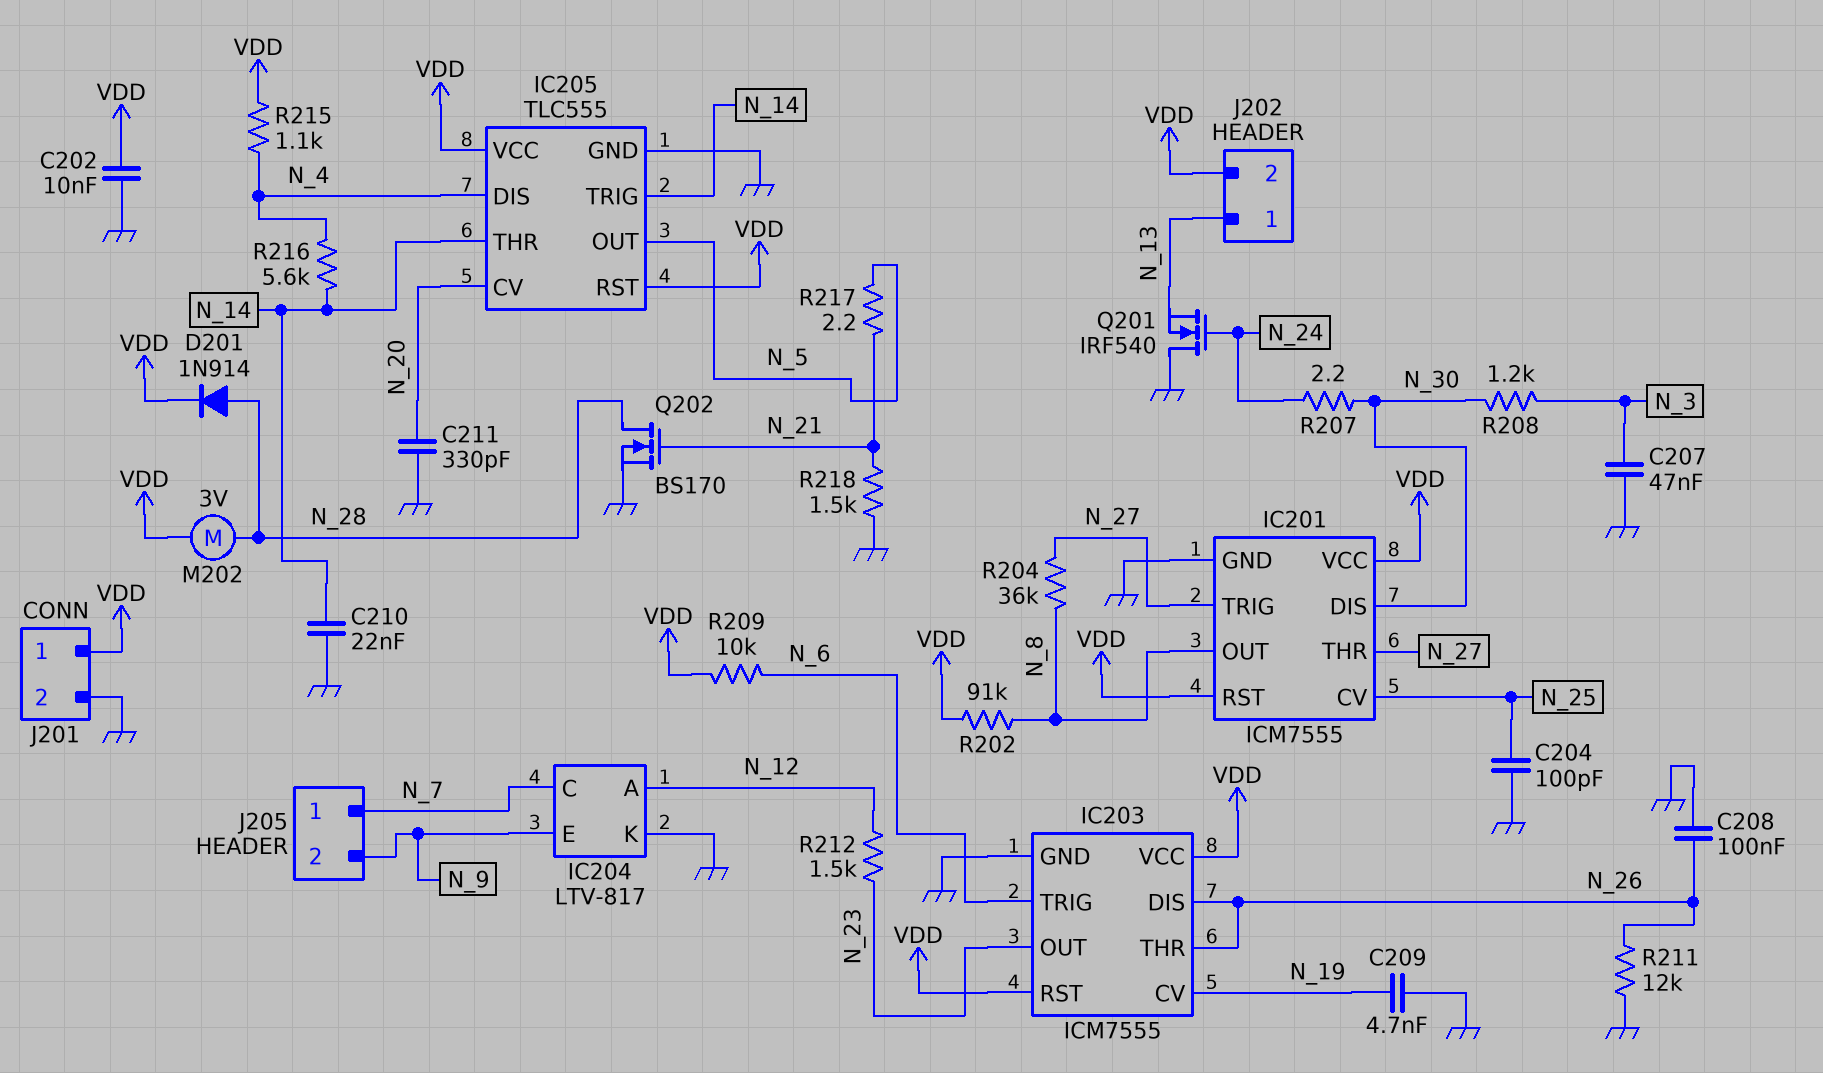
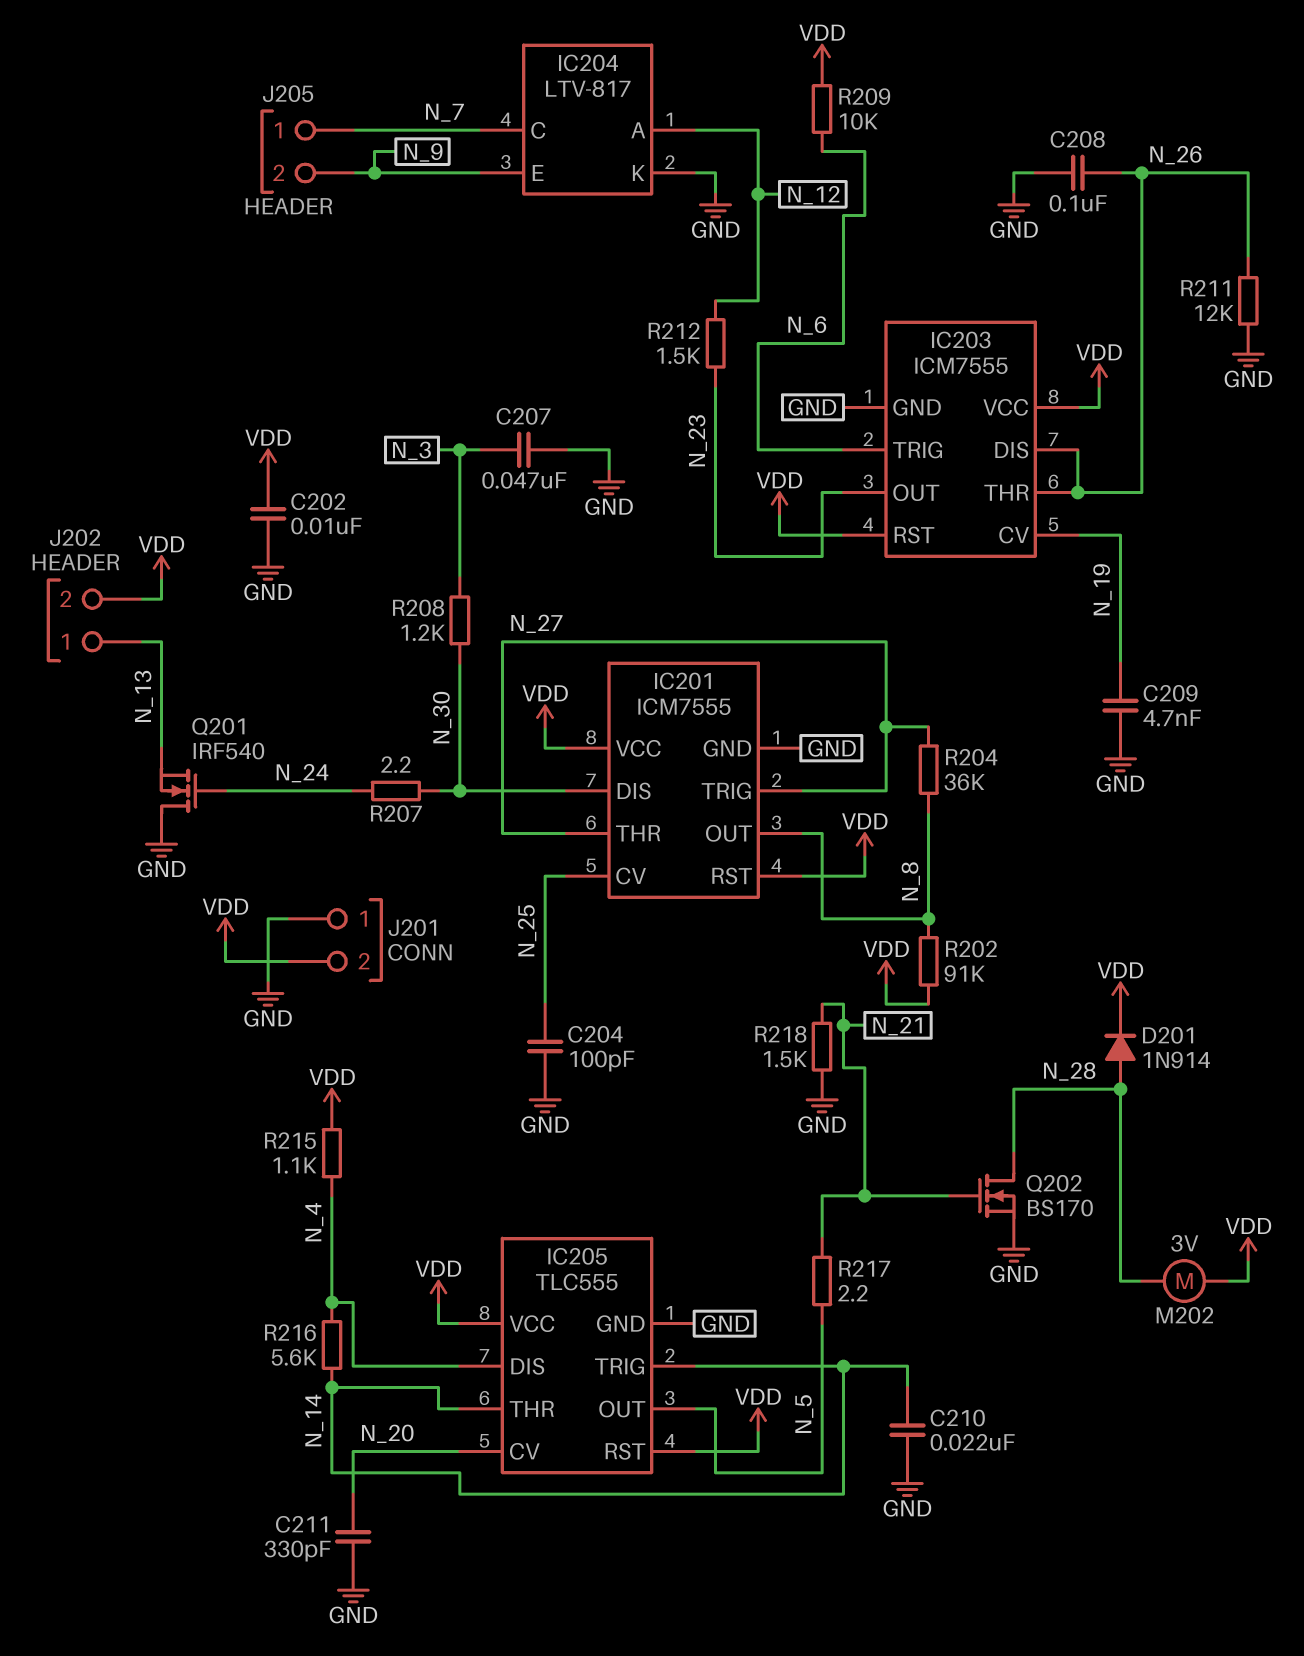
J201 pin 1: VDD -> GND
J201 pin 2: GND -> VDD

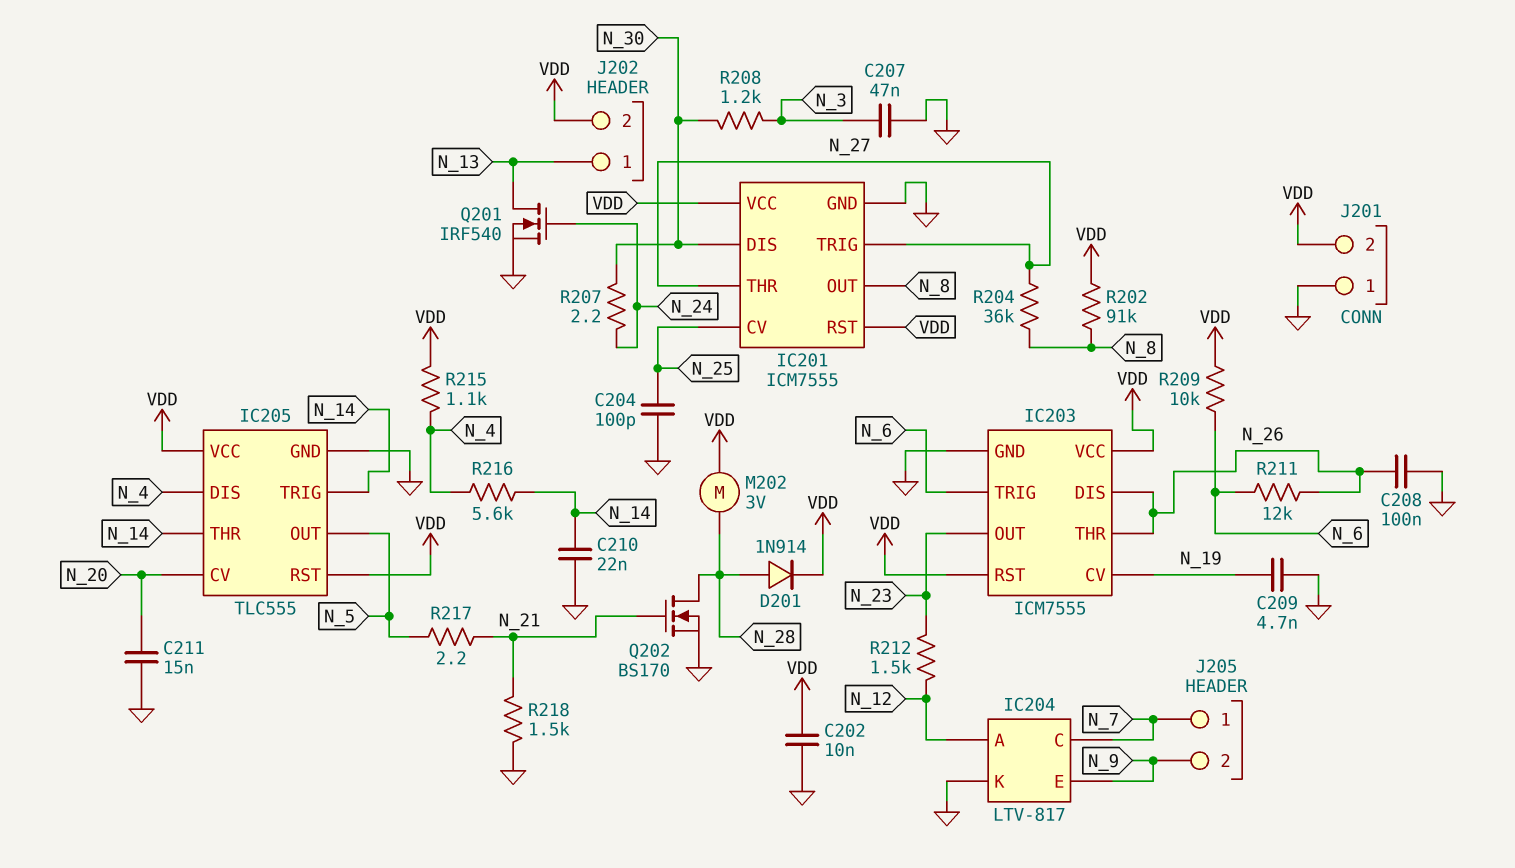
C211: 330pF (GND, N_20) -> 15nF (GND, N_20)
Q201: NMOS IRF540 (G N_24, D GND, S N_13) -> NMOS IRF540 (G N_24, D N_13, S GND)
R211: 12k (GND, N_26) -> 12k (N_6, N_26)

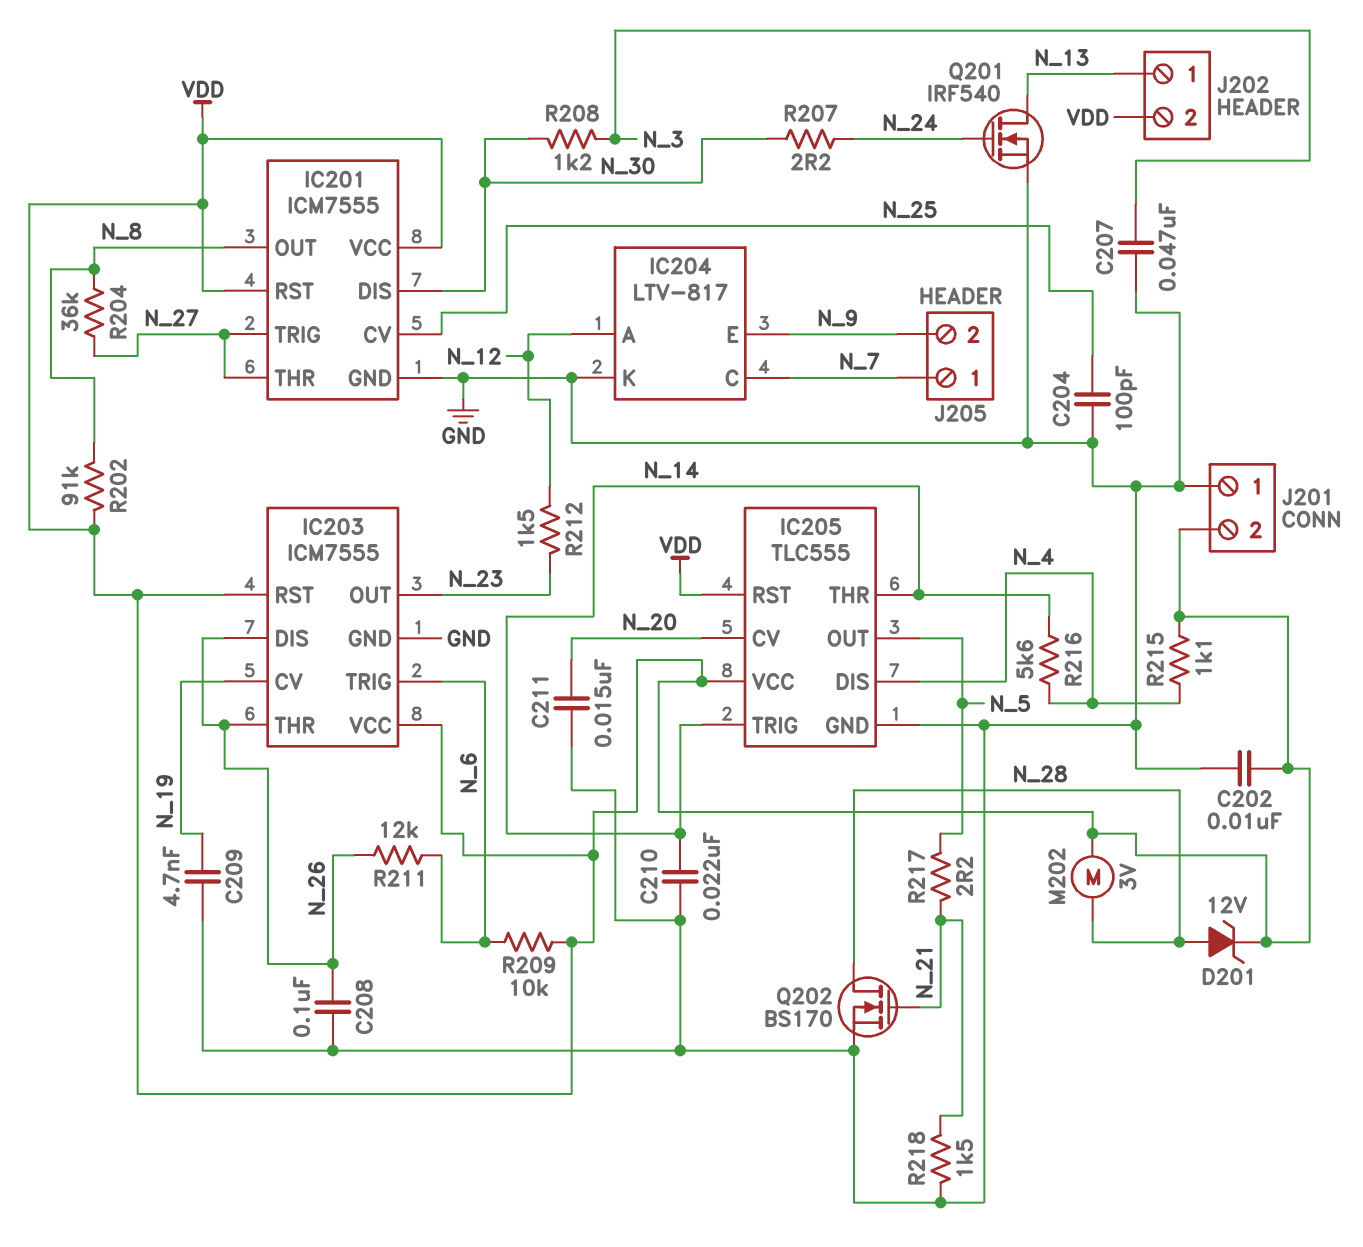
D201: diode 1N914 (A N_28, K VDD) -> zener 12V (A N_28, K VDD)

